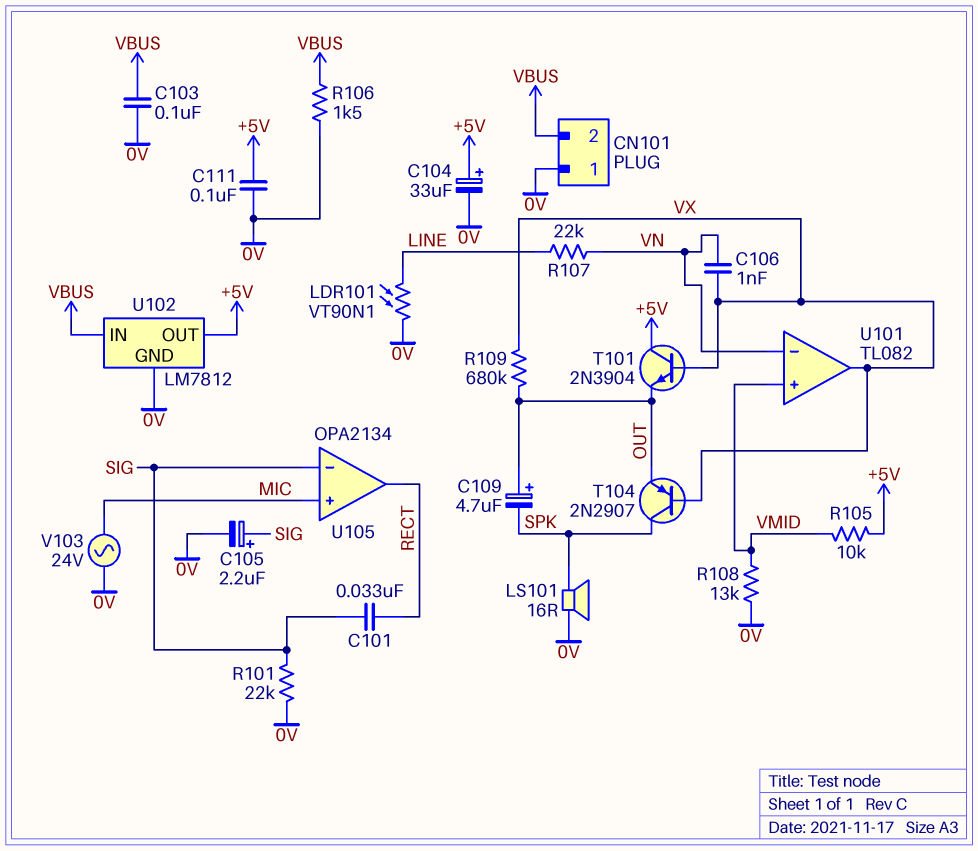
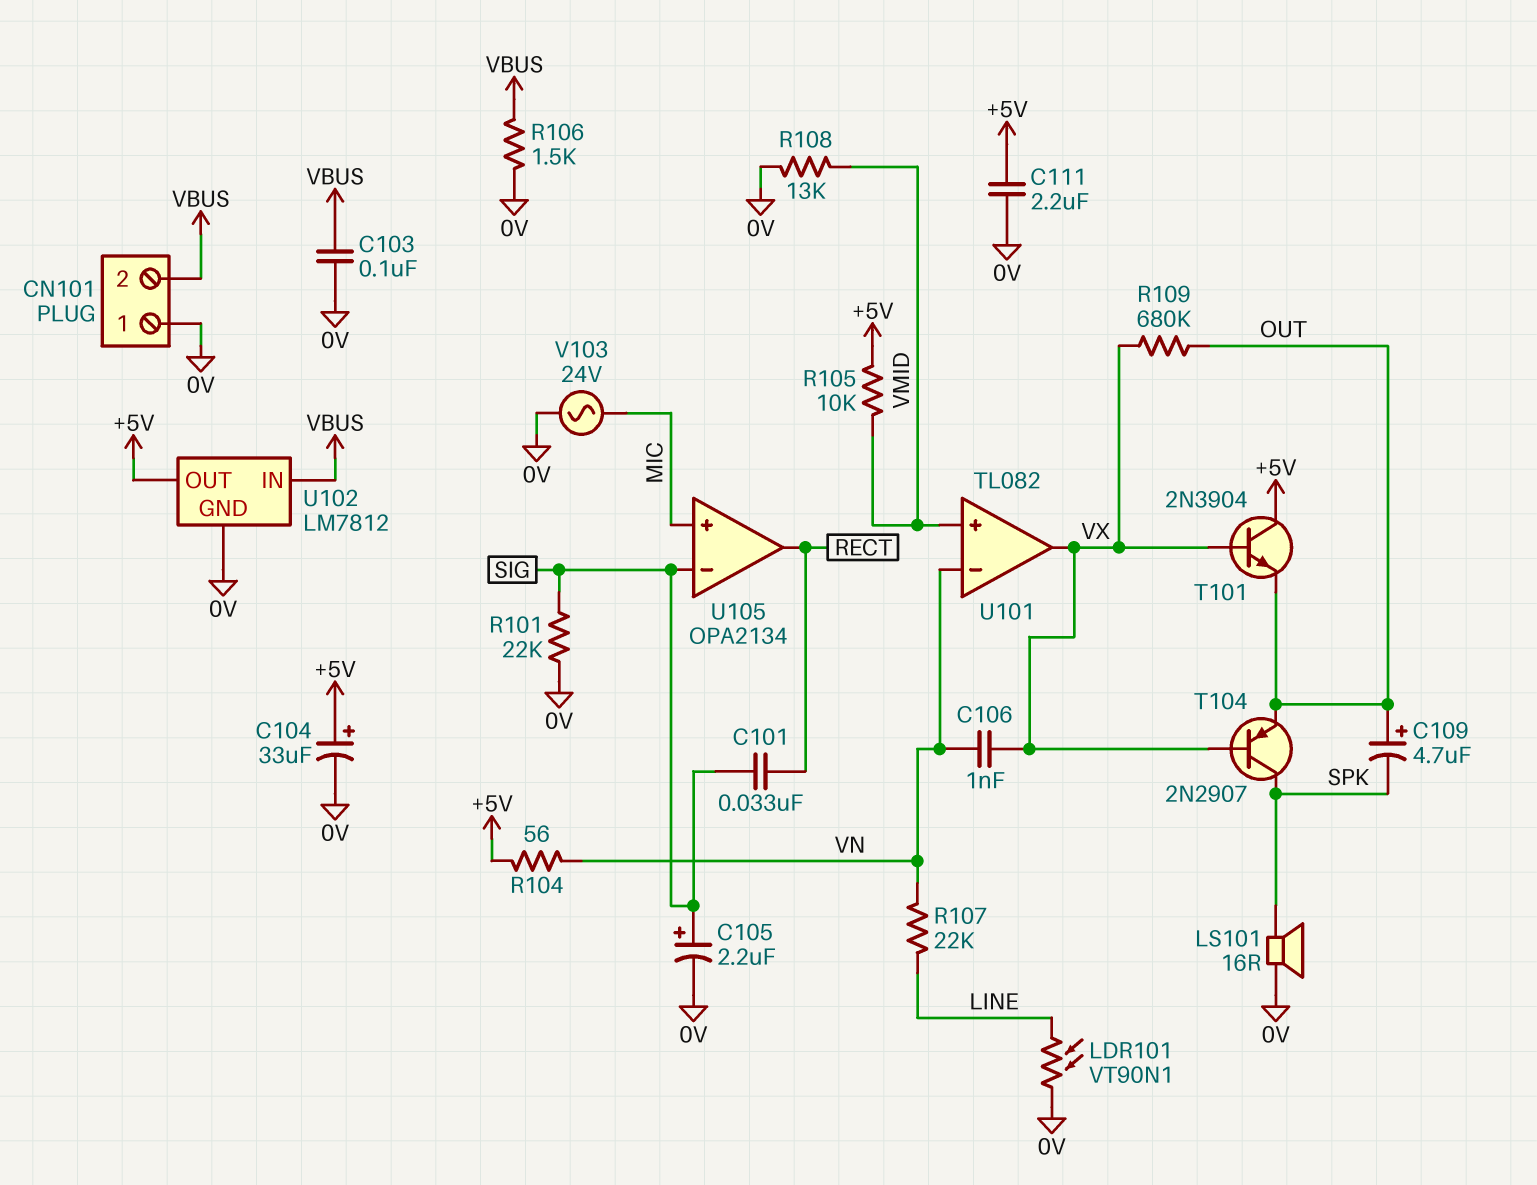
C111: 100nF (+5V, 0V) -> 2.2uF (+5V, 0V)
R104: none -> 56 (+5V, VN)

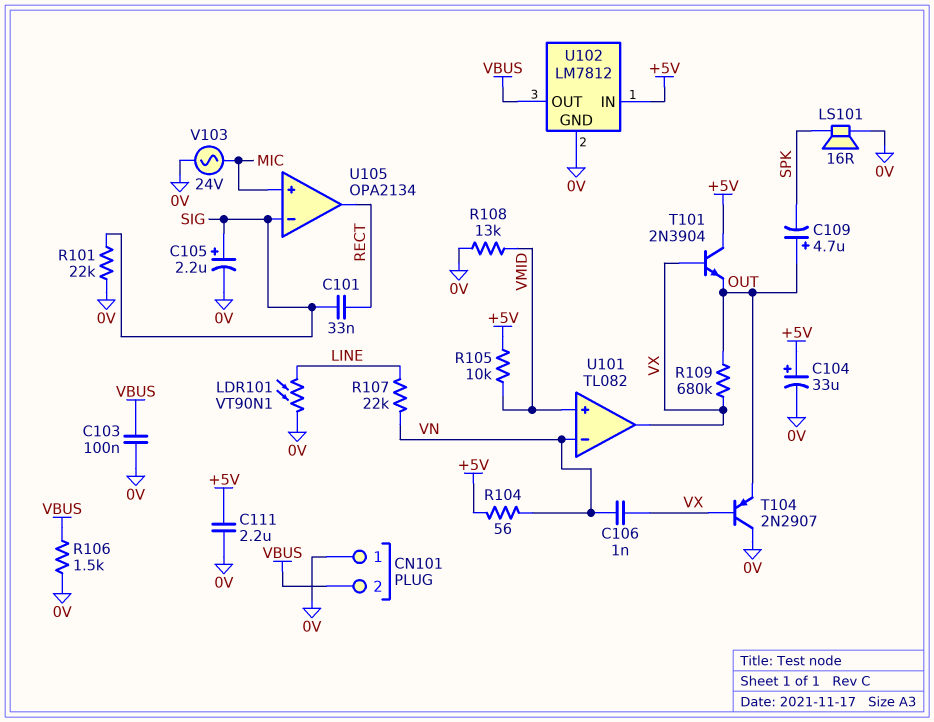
T104: PNP 2N2907 (B VX, C SPK, E OUT) -> PNP 2N2907 (B VX, C 0V, E OUT)
U102 pin IN: VBUS -> +5V
U102 pin OUT: +5V -> VBUS

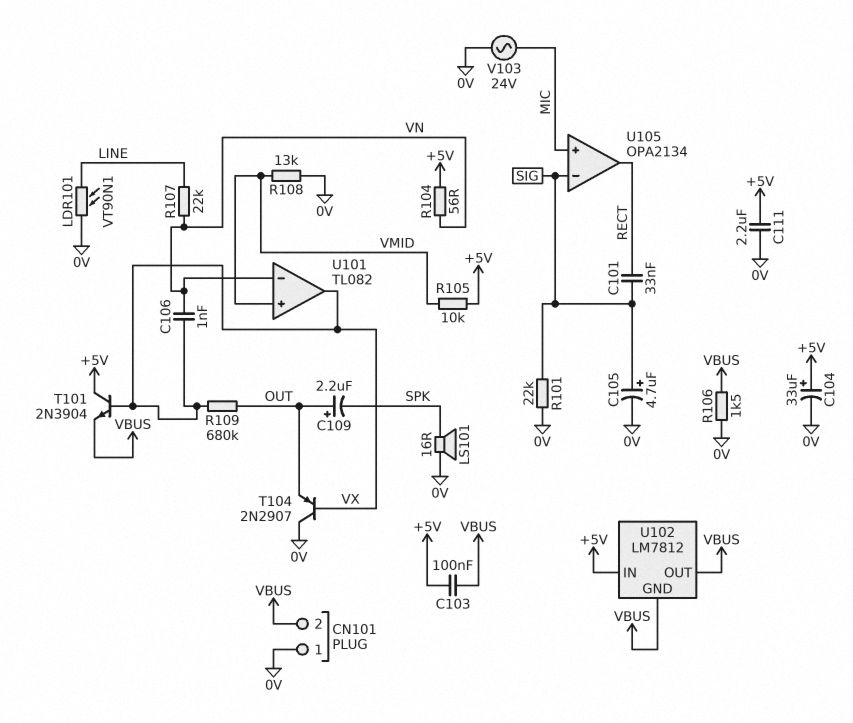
C103: 100nF (0V, VBUS) -> 100nF (+5V, VBUS)
C105: 2.2uF (plus SIG, minus 0V) -> 4.7uF (plus SIG, minus 0V)
C109: 4.7uF (plus OUT, minus SPK) -> 2.2uF (plus OUT, minus SPK)
T101: NPN 2N3904 (B VX, C +5V, E OUT) -> NPN 2N3904 (B VX, C +5V, E VBUS)
U102 pin GND: 0V -> VBUS

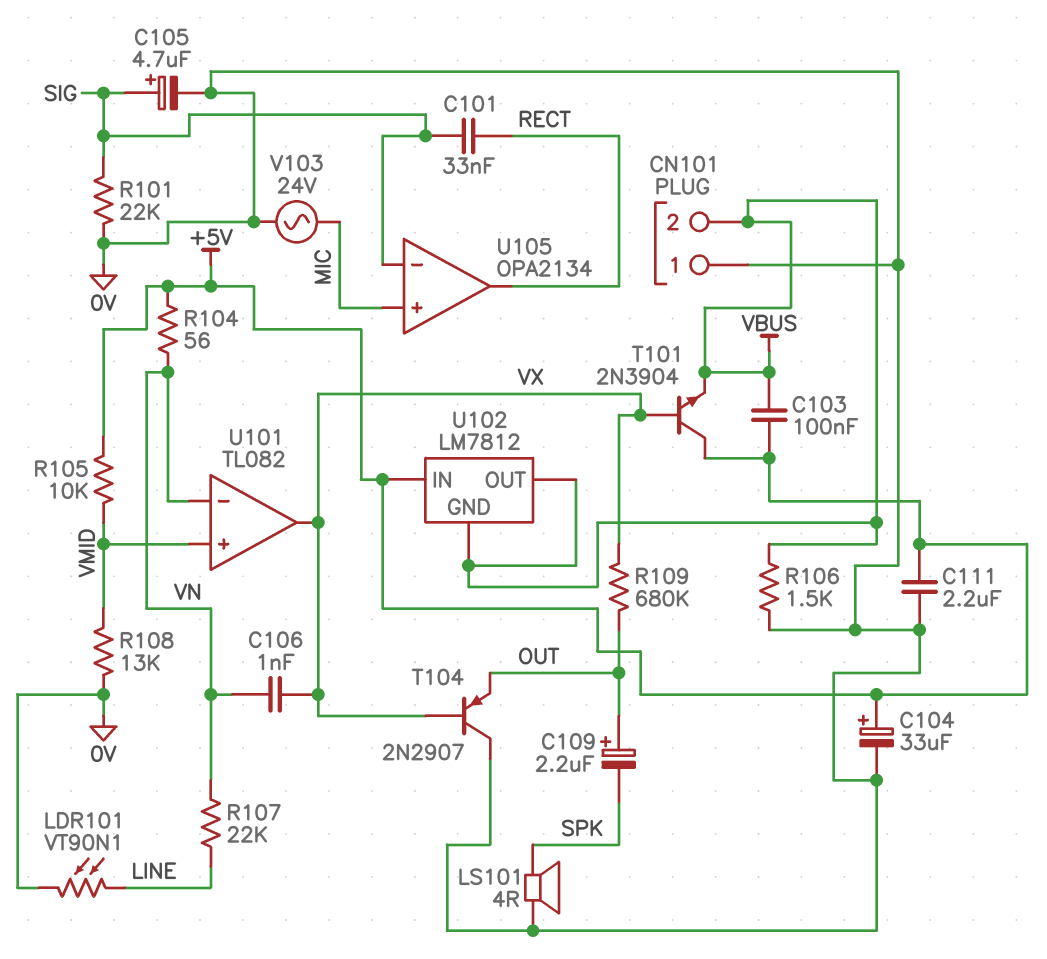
LS101: speaker 16R (0V, SPK) -> speaker 4R (0V, SPK)

